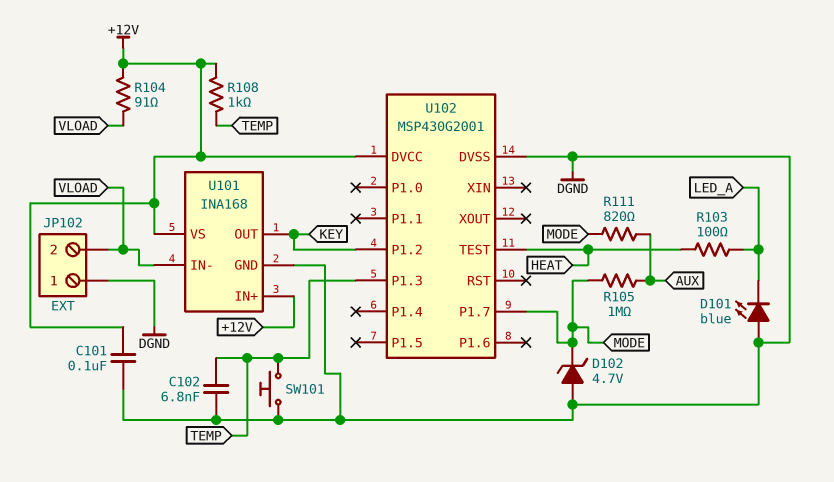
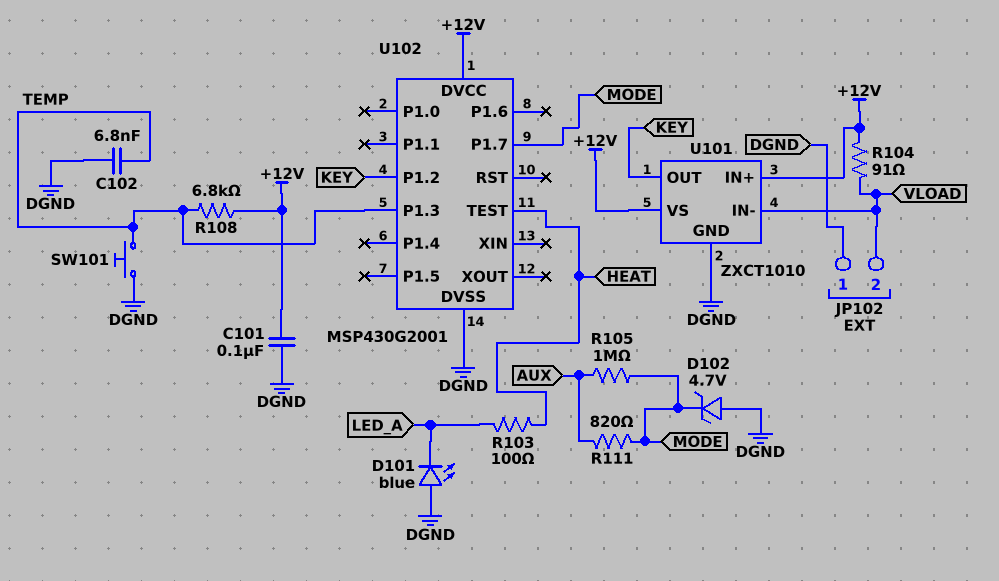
R108: 1k (+12V, TEMP) -> 6.8k (+12V, TEMP)
U101: INA168 -> ZXCT1010

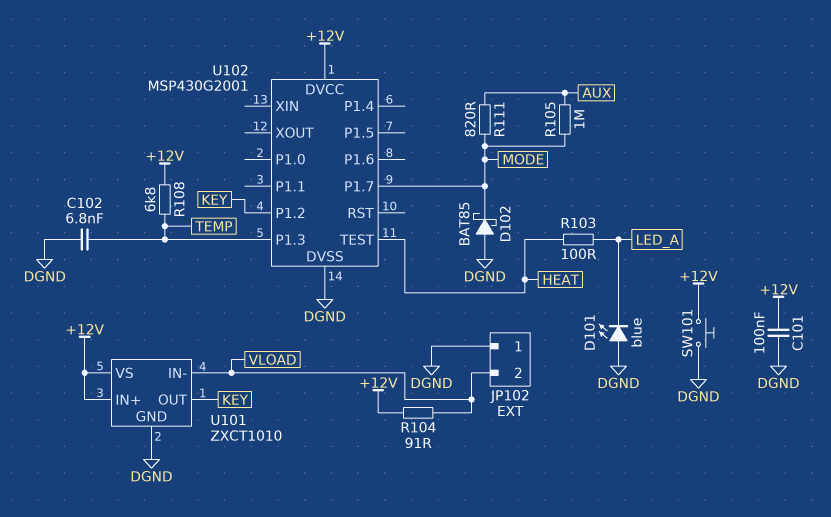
D102: zener 4.7V (A DGND, K MODE) -> schottky BAT85 (A DGND, K MODE)
SW101: button (DGND, TEMP) -> button (+12V, DGND)

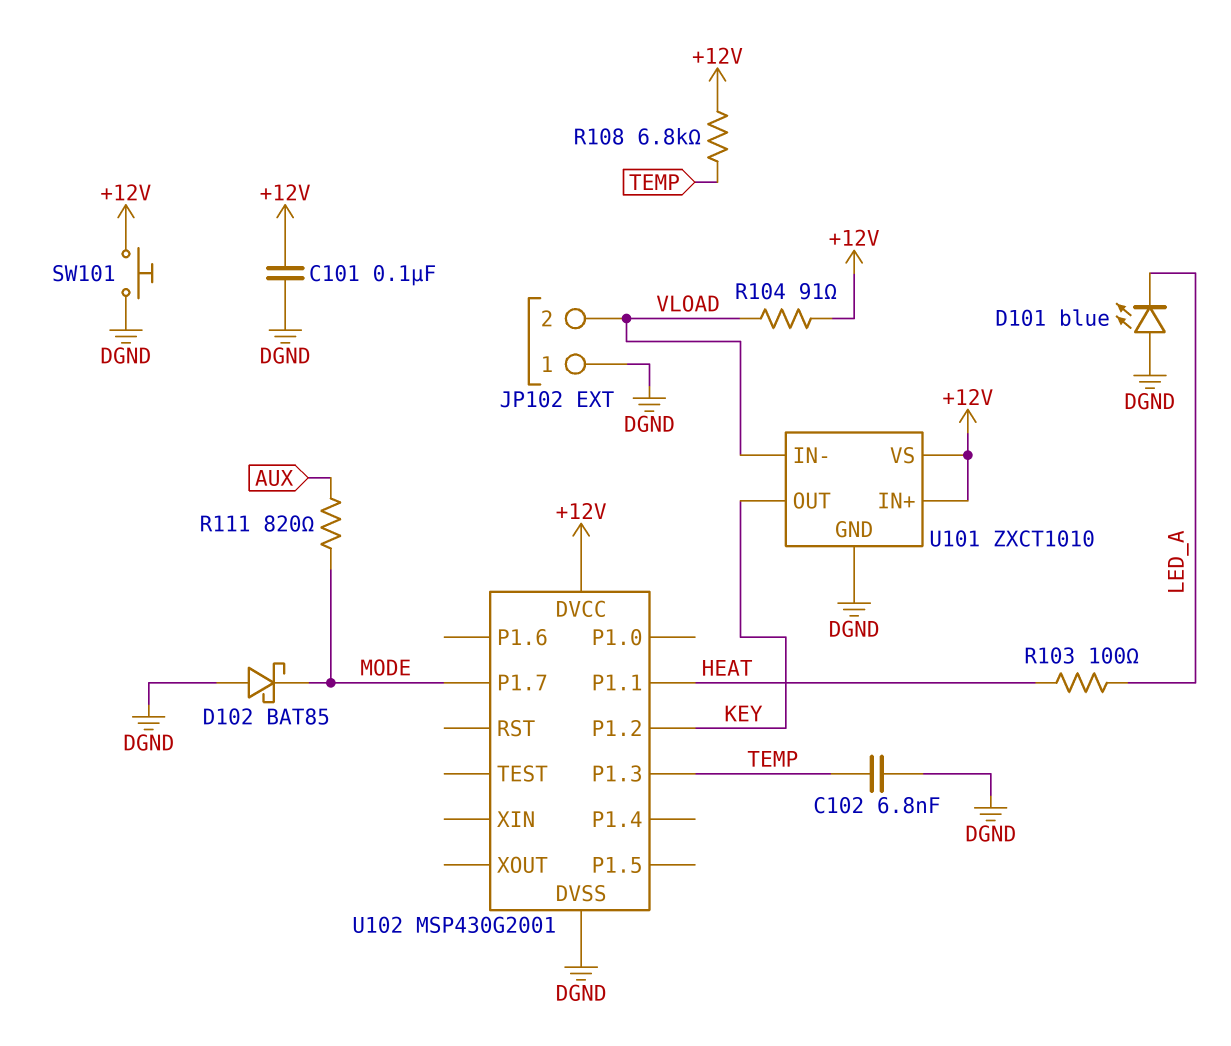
R105: 1M (AUX, MODE) -> none
U102 pin P1.1: none -> HEAT
U102 pin TEST: HEAT -> none

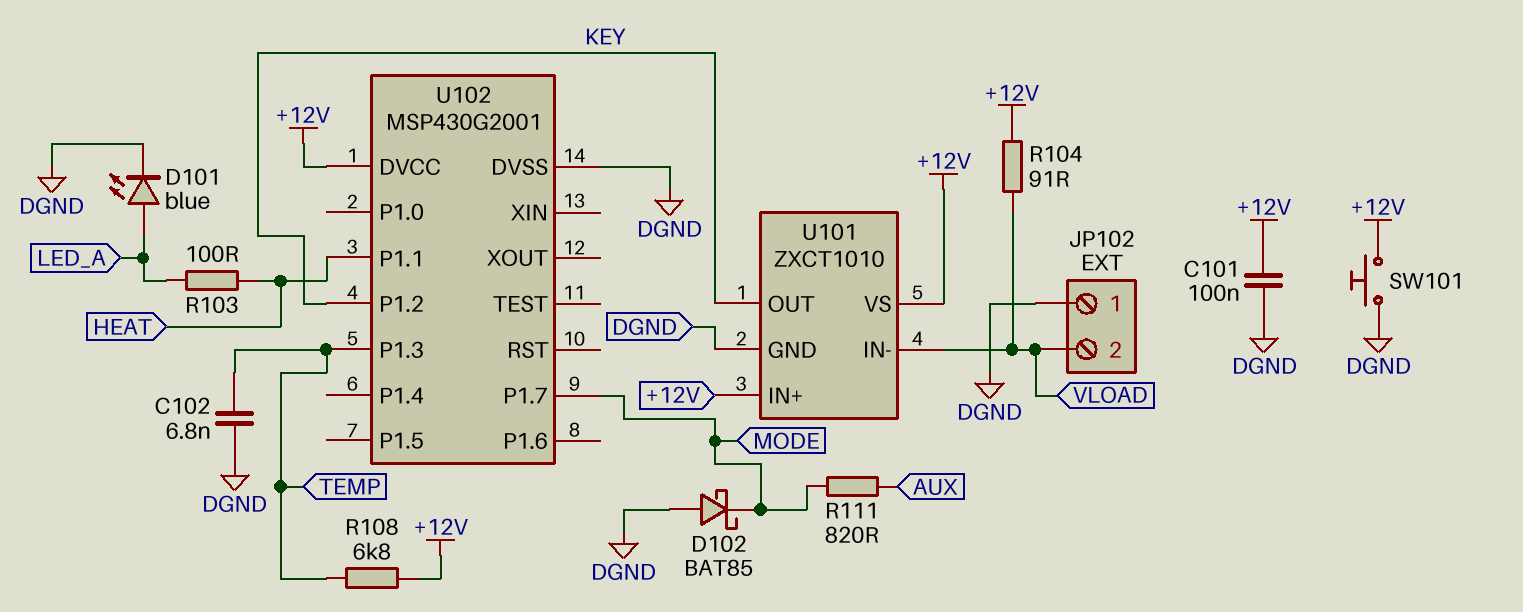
D101: LED blue (A DGND, K LED_A) -> LED blue (A LED_A, K DGND)

